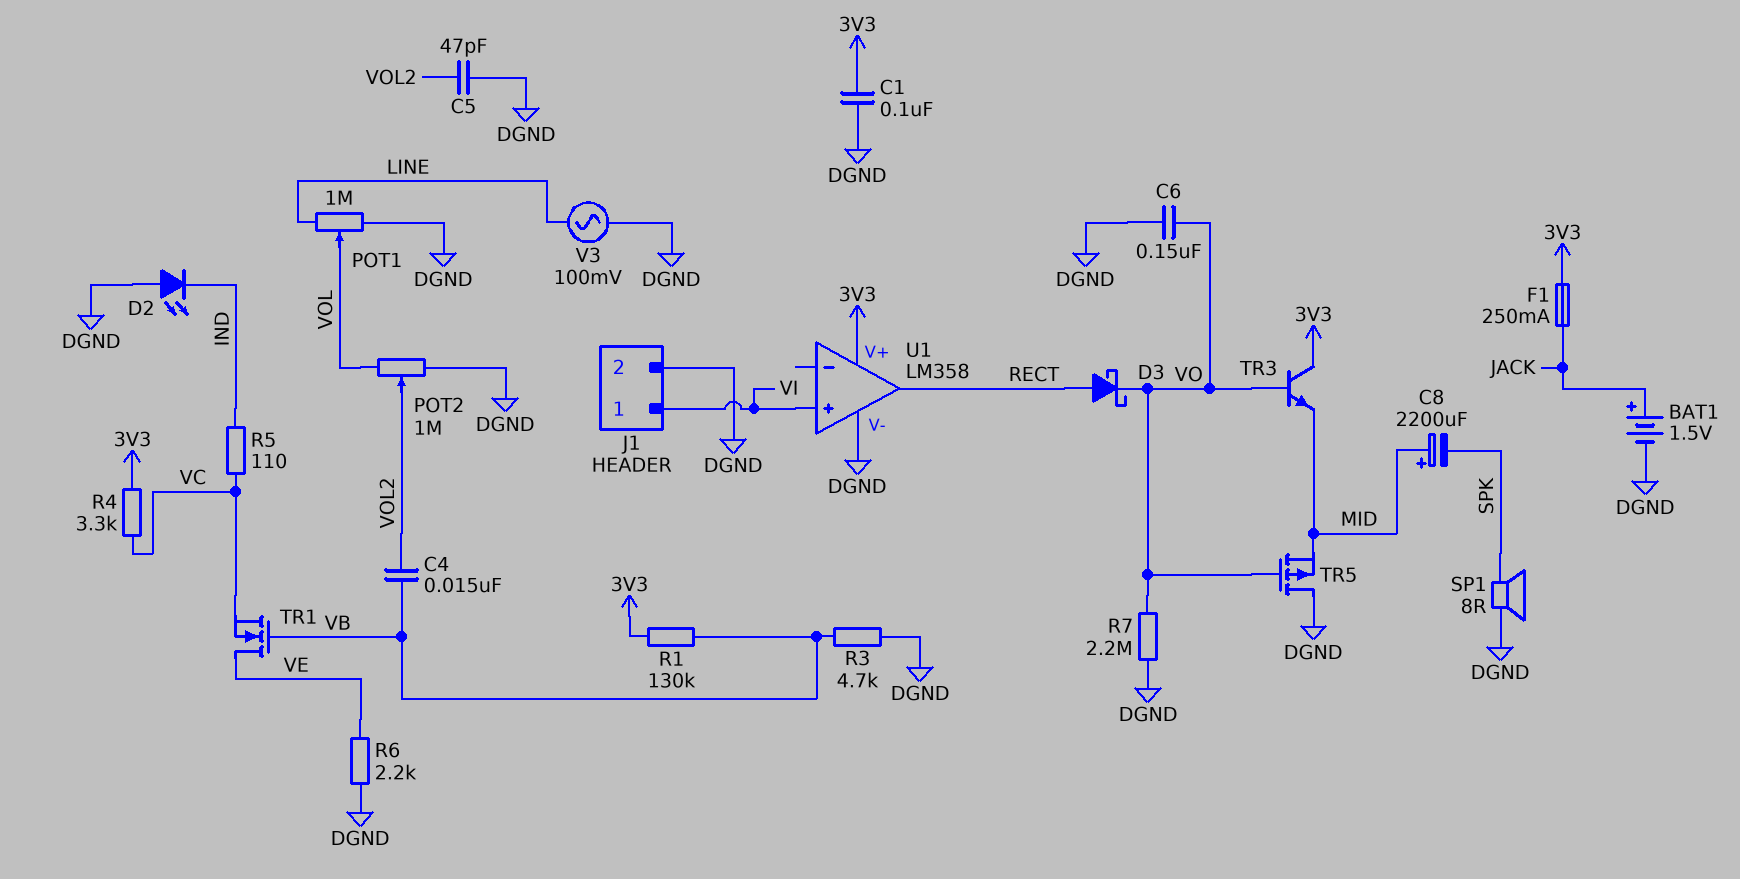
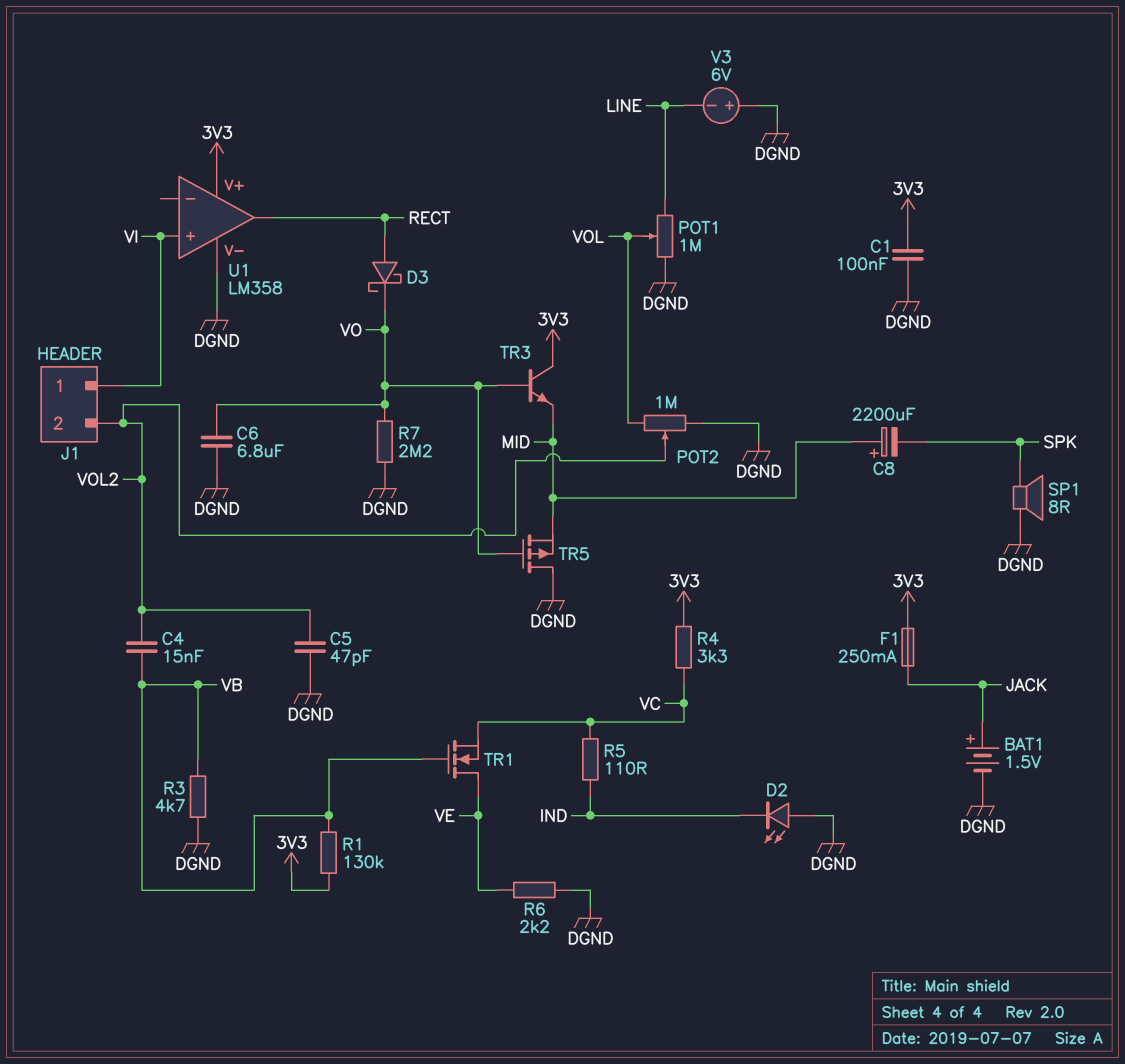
C6: 150nF (DGND, VO) -> 6.8uF (DGND, VO)
J1 pin 2: DGND -> VOL2
V3: AC 100mV (DGND, LINE) -> 6V (plus DGND, minus LINE)

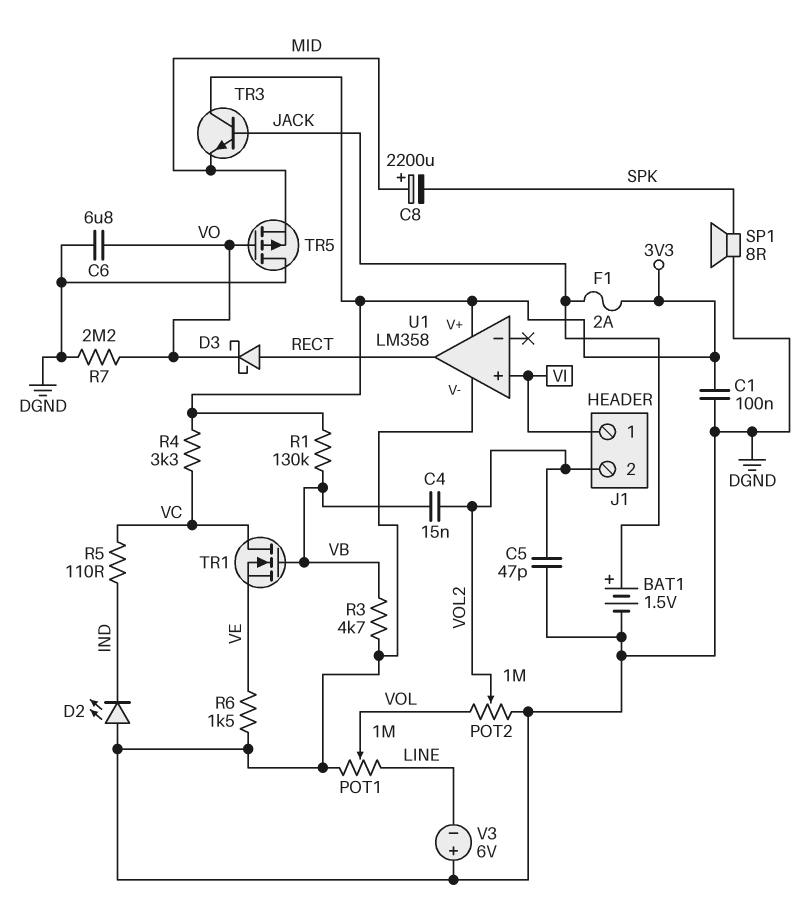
F1: 250mA (3V3, JACK) -> 2A (3V3, JACK)
R6: 2.2k (DGND, VE) -> 1.5k (DGND, VE)
TR1: NMOS (G VB, D VE, S VC) -> NMOS (G VB, D VC, S VE)
TR3: NPN (B VO, C 3V3, E MID) -> NPN (B JACK, C 3V3, E MID)

